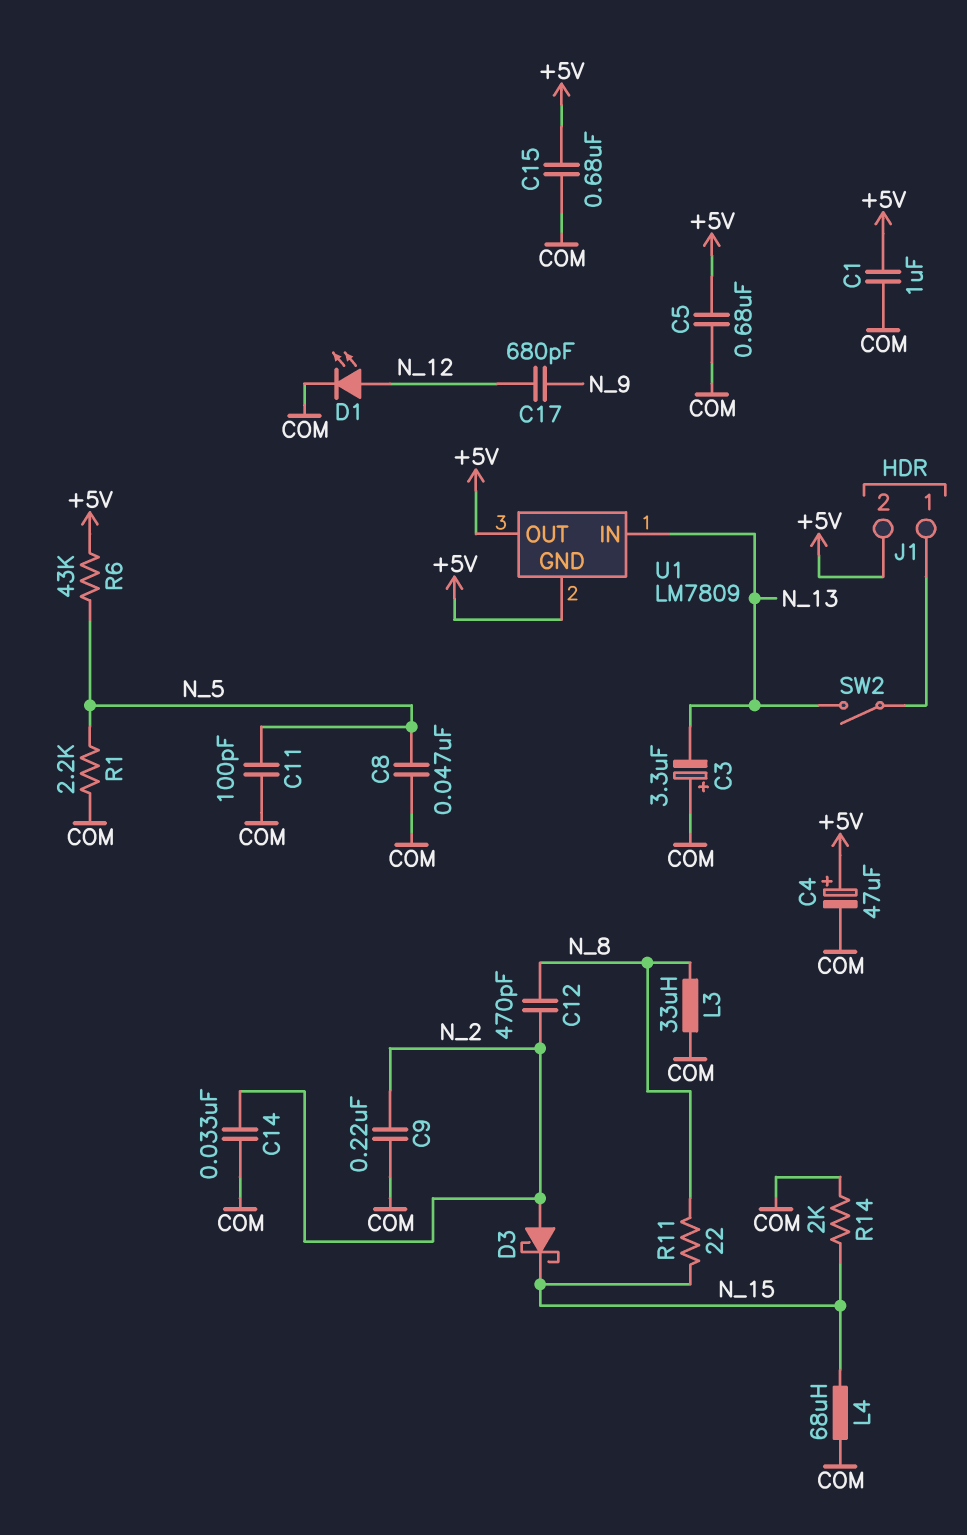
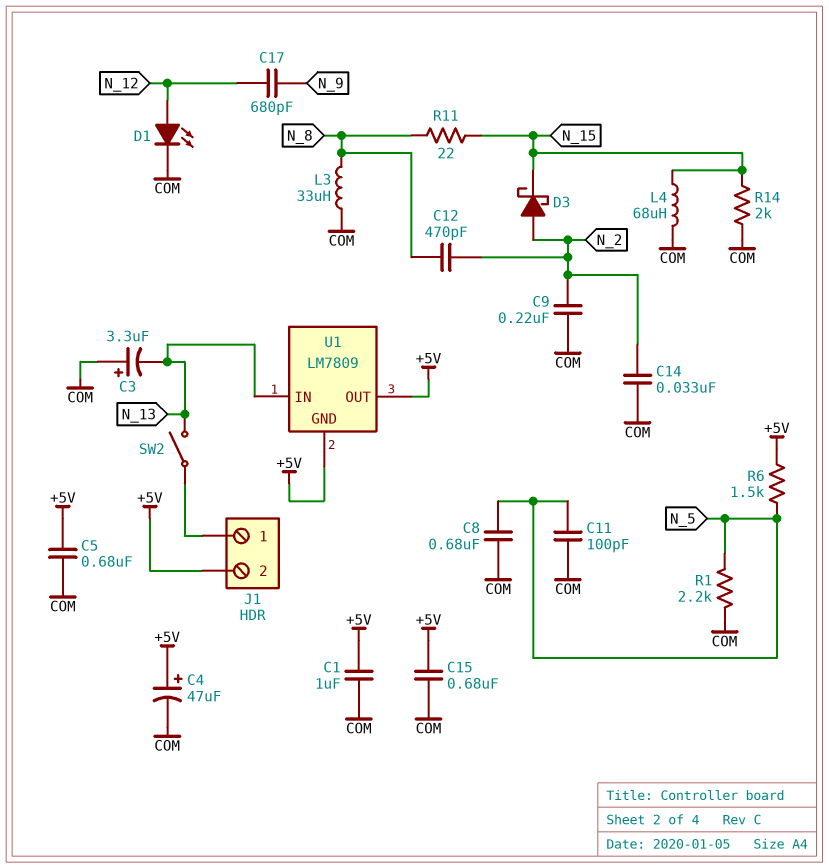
C8: 47nF (COM, N_5) -> 680nF (COM, N_5)
R6: 43k (+5V, N_5) -> 1.5k (+5V, N_5)

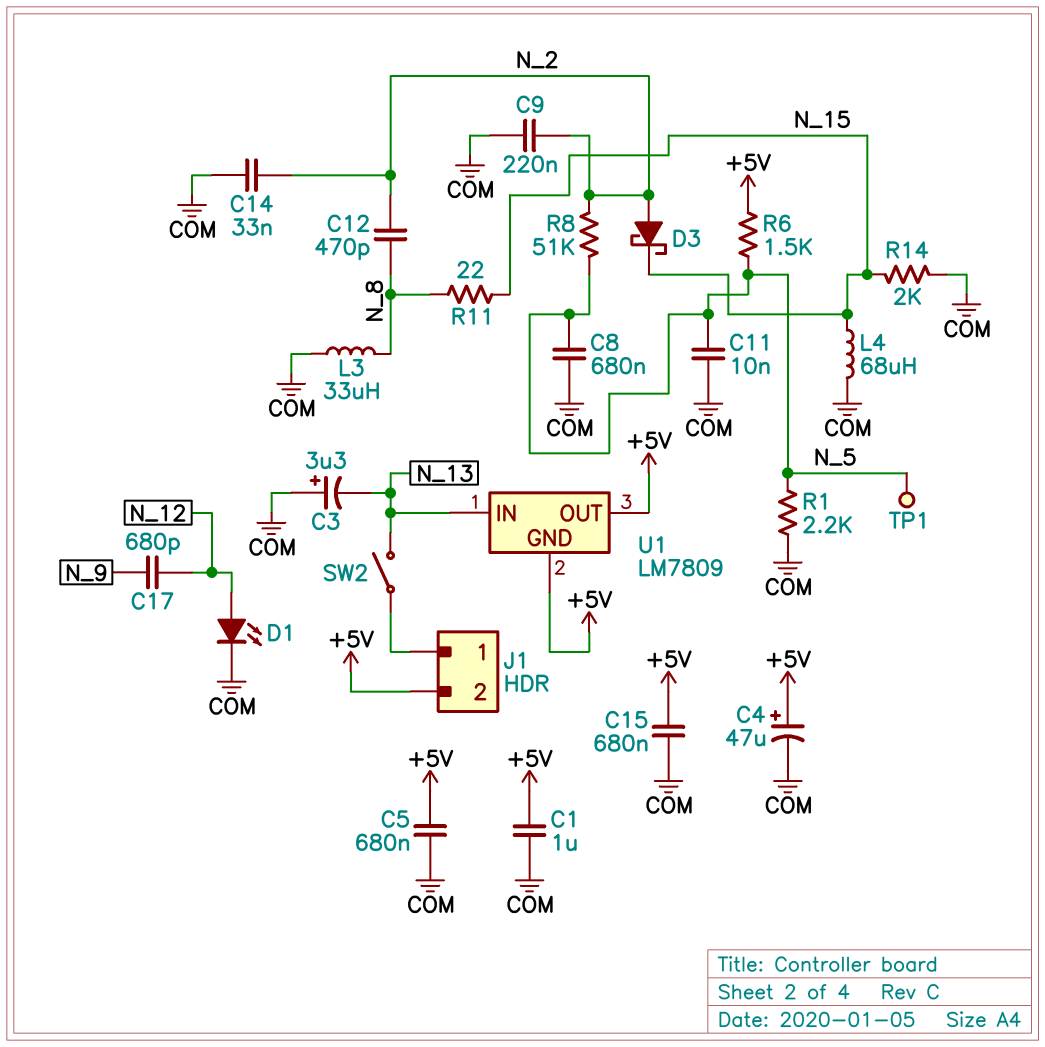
C11: 100pF (COM, N_5) -> 10nF (COM, N_5)
R8: none -> 51k (N_2, N_5)
TP1: none -> test point (N_5)

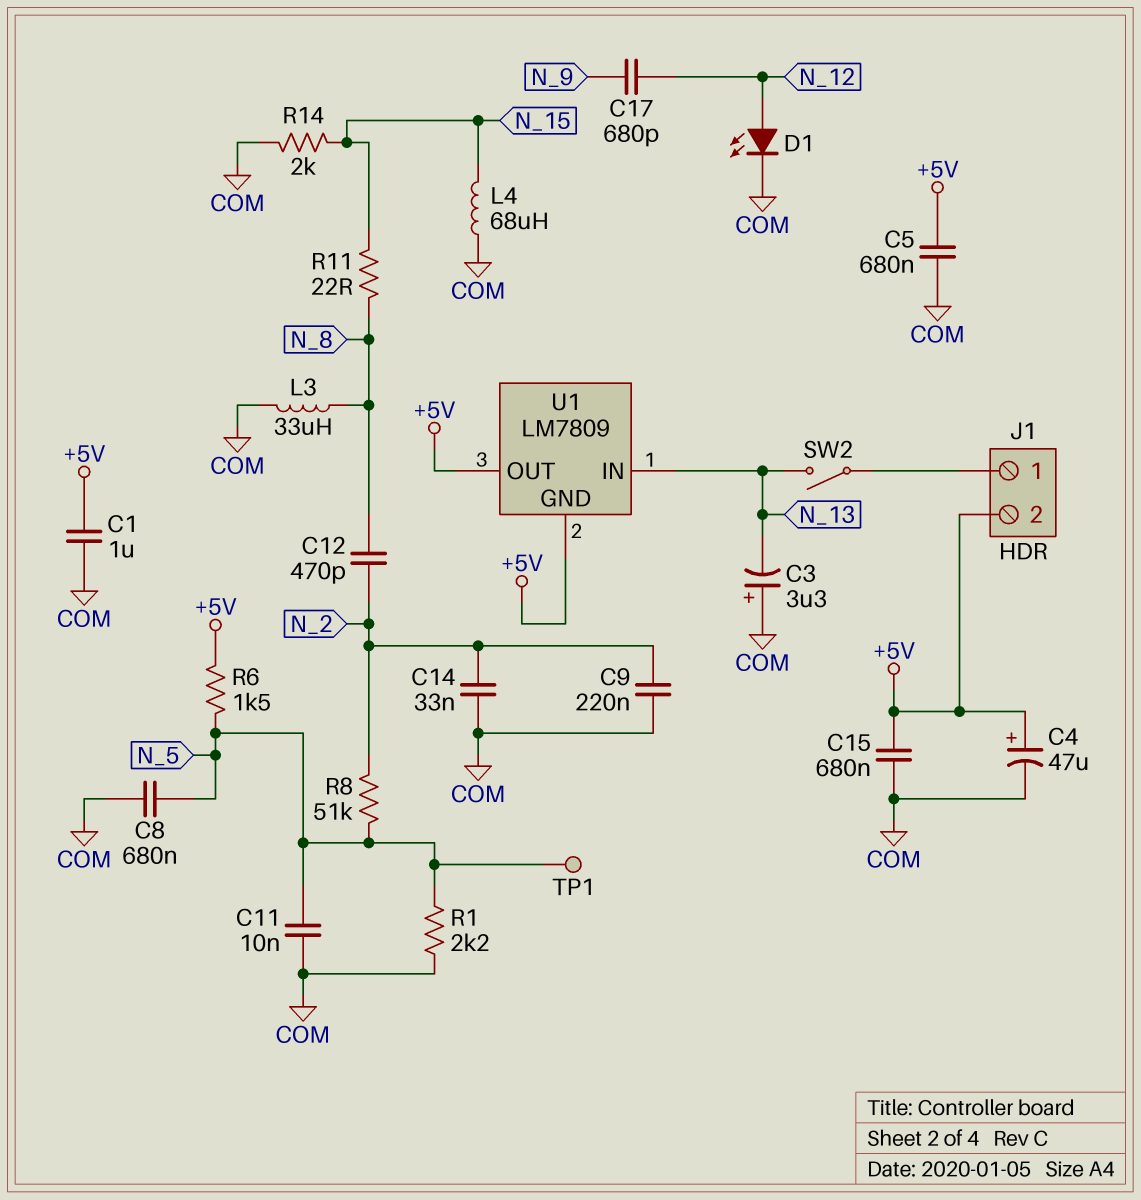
D3: schottky (A N_2, K N_15) -> none

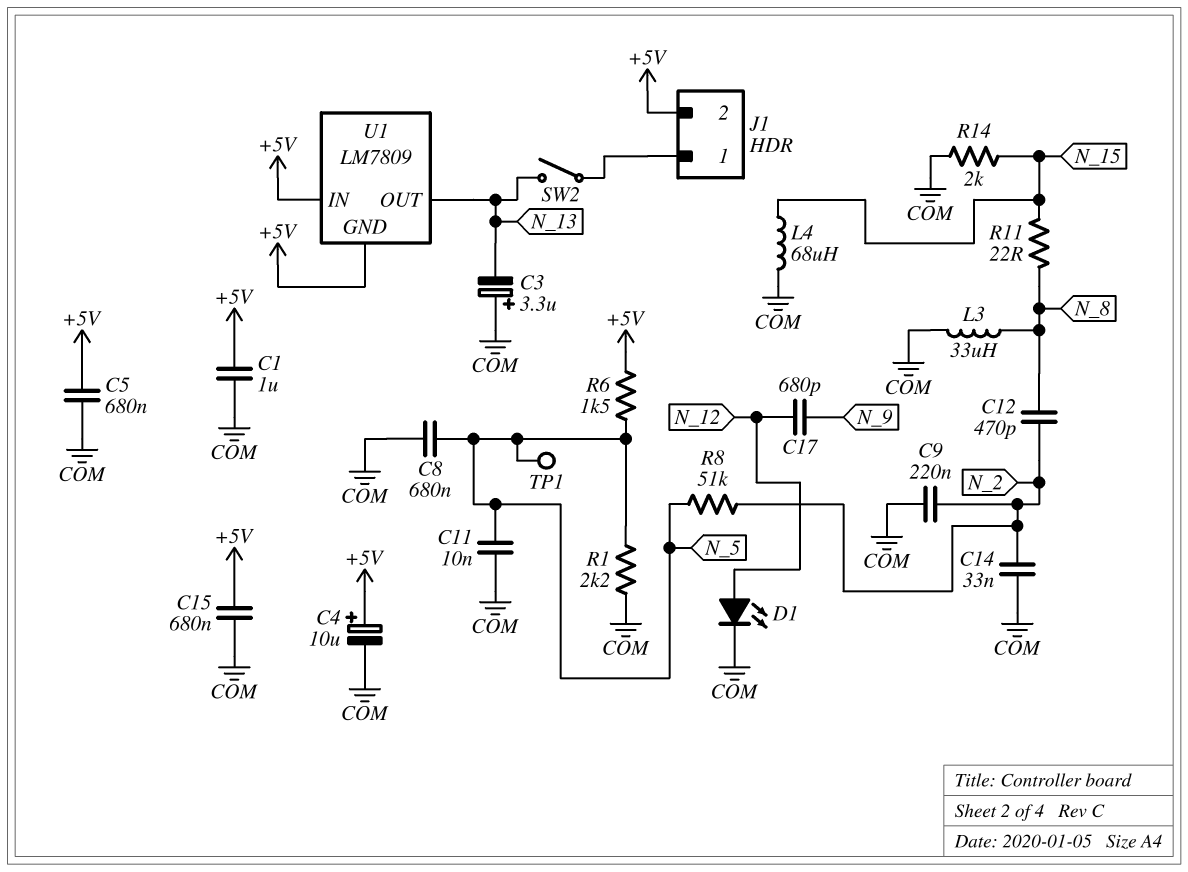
C4: 47uF (plus +5V, minus COM) -> 10uF (plus +5V, minus COM)
U1 pin IN: N_13 -> +5V
U1 pin OUT: +5V -> N_13

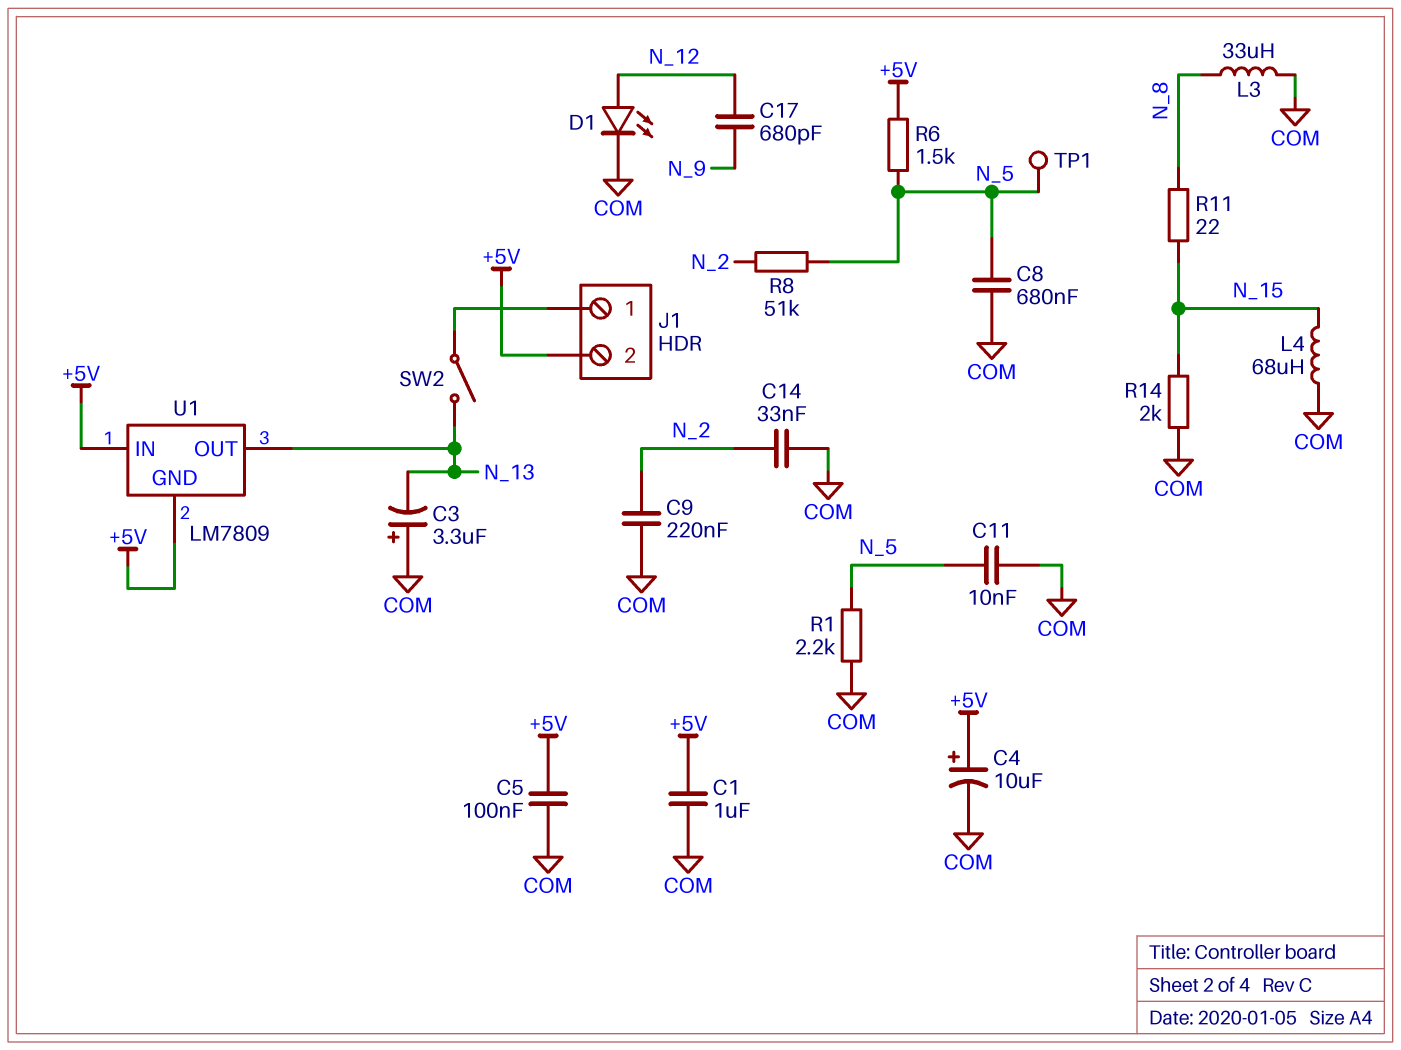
C5: 680nF (+5V, COM) -> 100nF (+5V, COM)
C12: 470pF (N_2, N_8) -> none
C15: 680nF (+5V, COM) -> none

